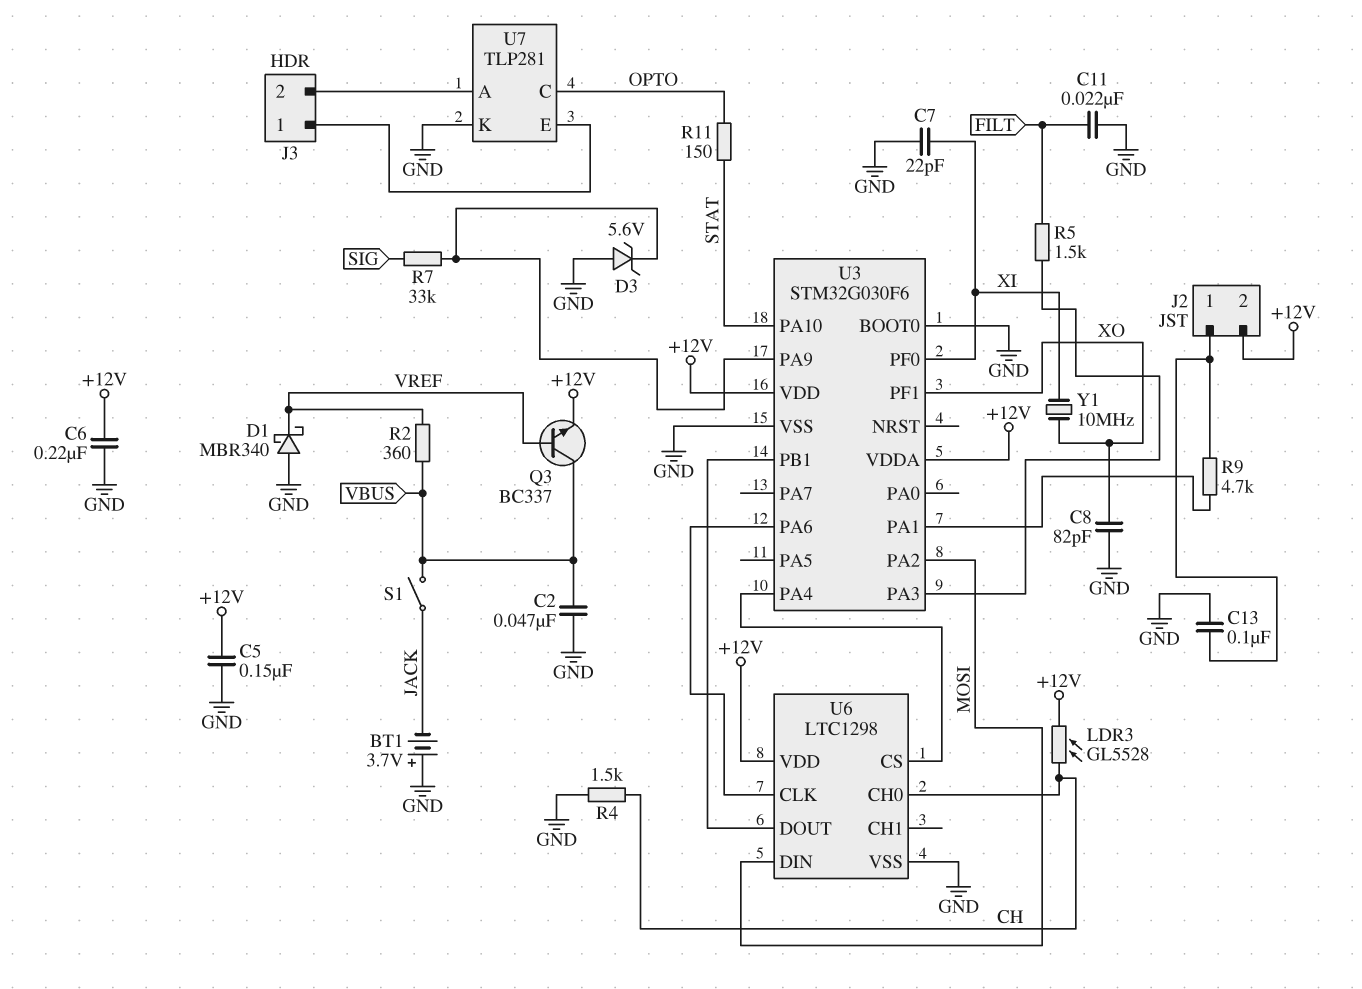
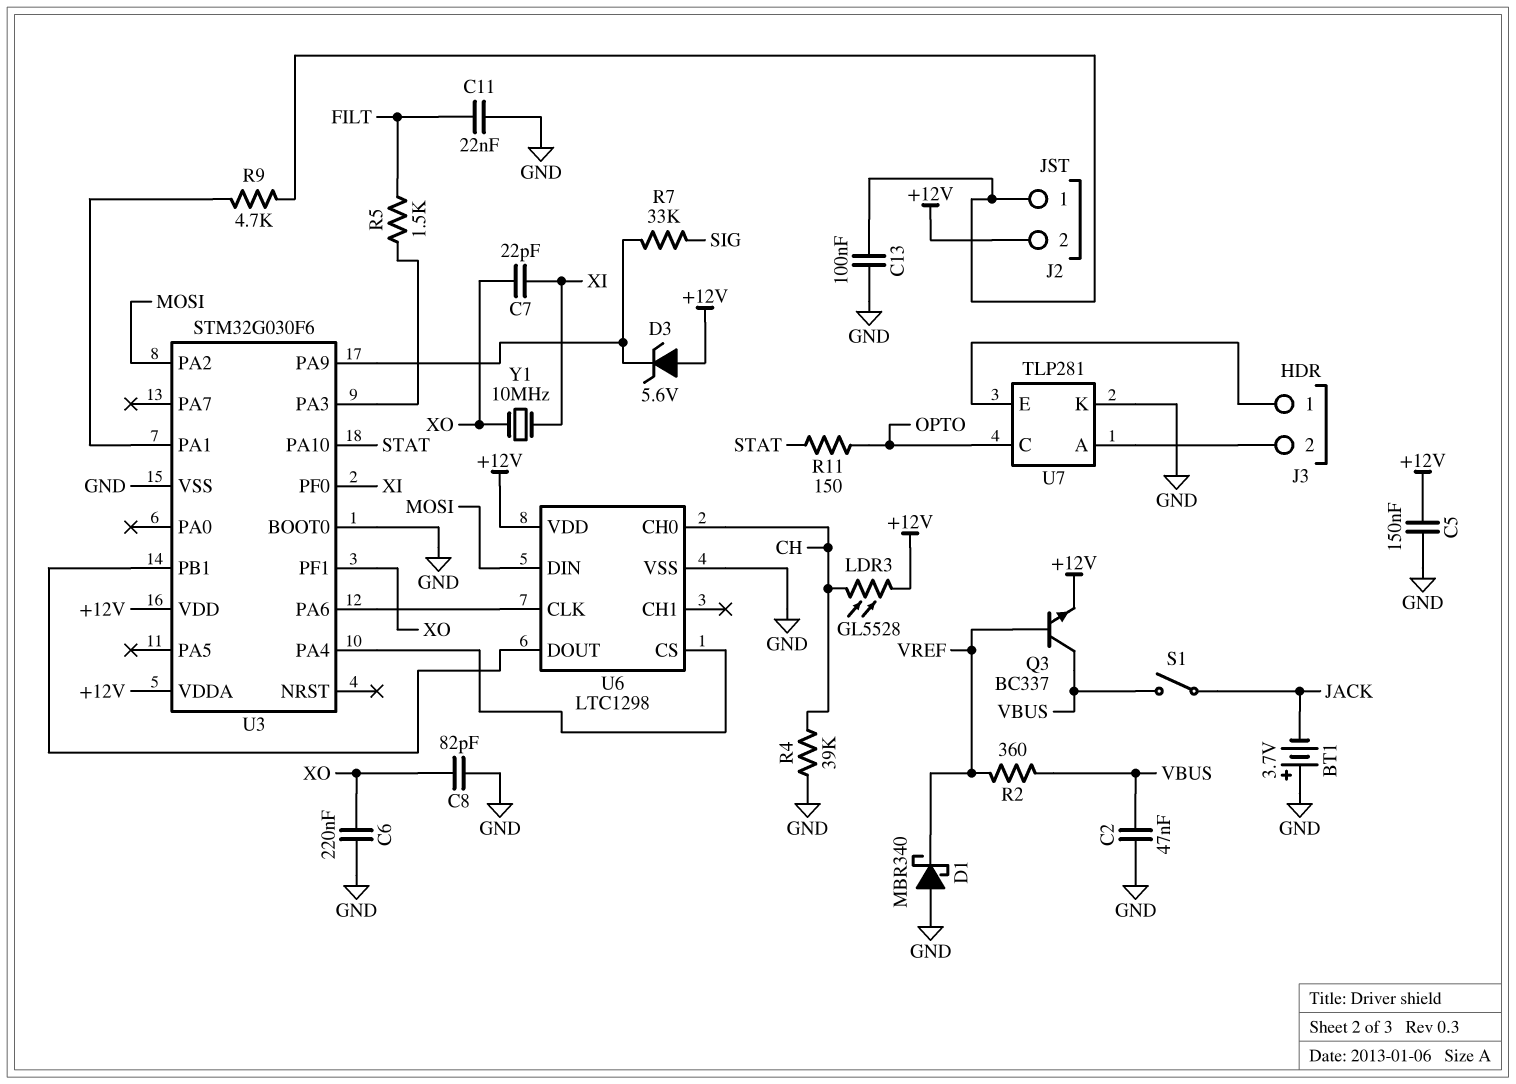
C6: 220nF (+12V, GND) -> 220nF (GND, XO)
C7: 22pF (GND, XI) -> 22pF (XI, XO)
D3: zener 5.6V (A GND, K U3/PA9) -> zener 5.6V (A +12V, K U3/PA9)
R4: 1.5k (CH, GND) -> 39k (CH, GND)

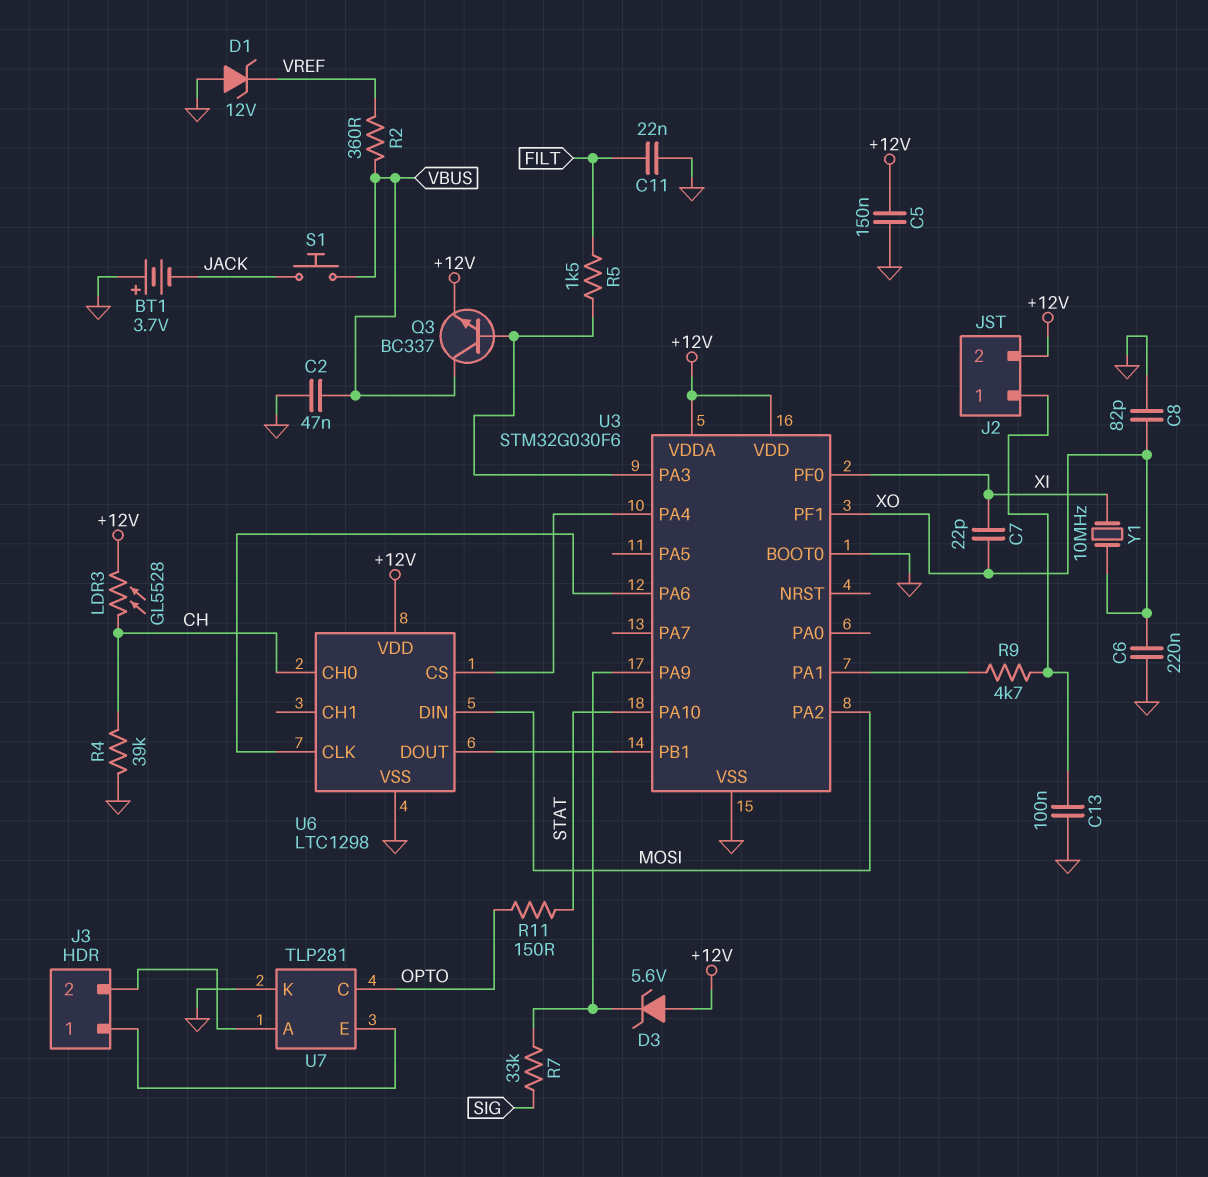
D1: schottky MBR340 (A GND, K VREF) -> zener 12V (A GND, K VREF)
Q3: NPN BC337 (B VREF, C VBUS, E +12V) -> NPN BC337 (B U3/PA3, C VBUS, E +12V)
S1: switch (JACK, VBUS) -> button (JACK, VBUS)

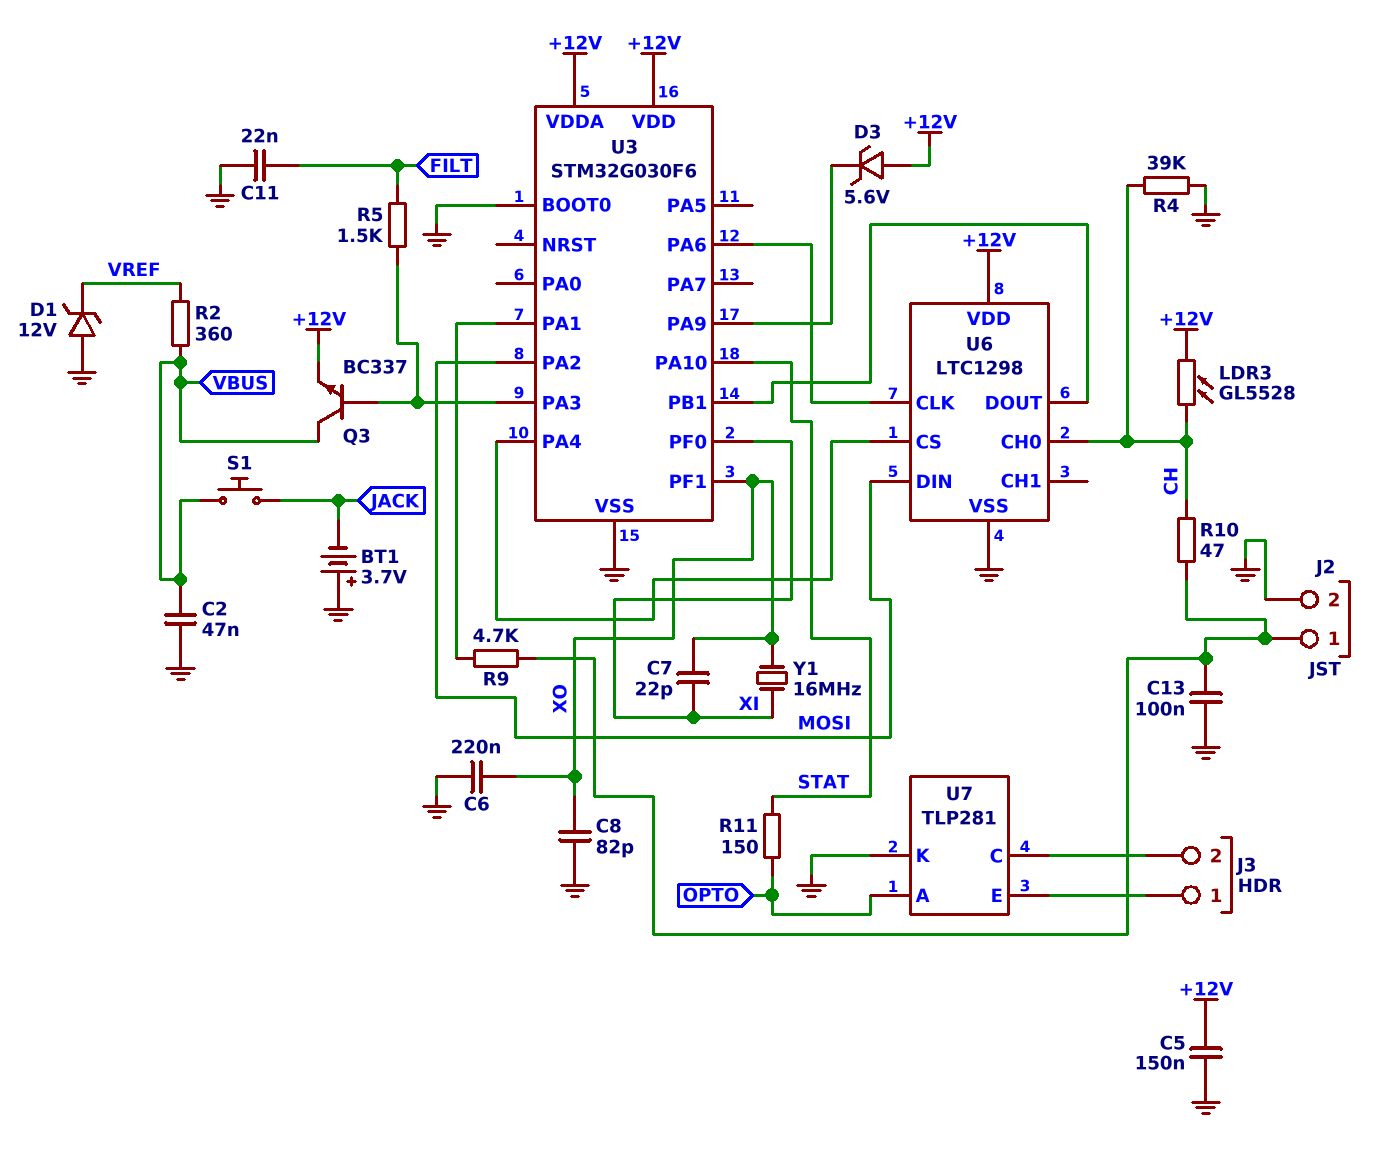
J2 pin 2: +12V -> GND
R7: 33k (SIG, U3/PA9) -> none
R10: none -> 47 (CH, J2/1)
U7 pin A: J3/2 -> OPTO
U7 pin C: OPTO -> J3/2
Y1: 10MHz (XI, XO) -> 16MHz (XI, XO)

